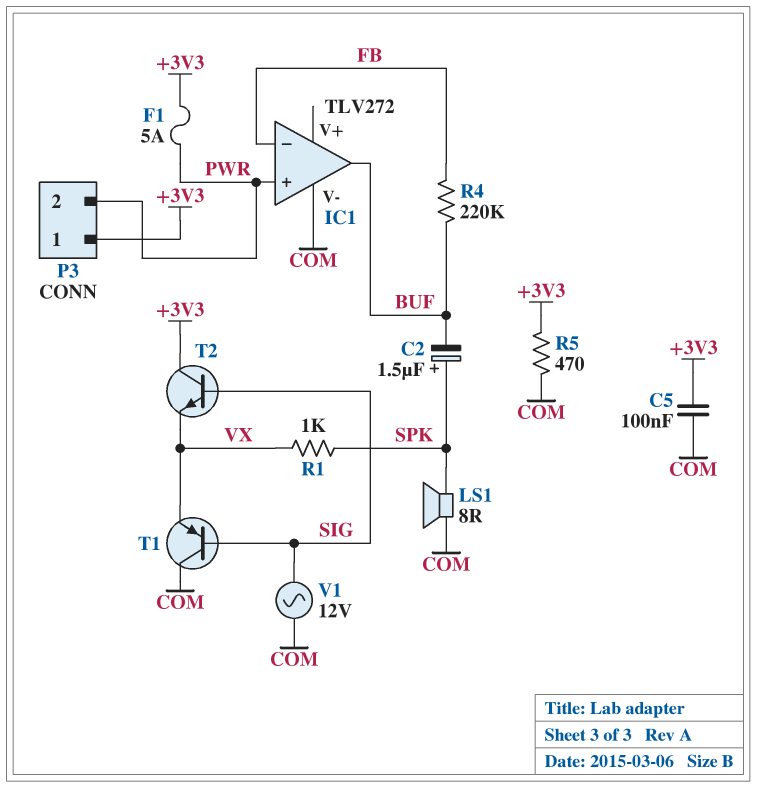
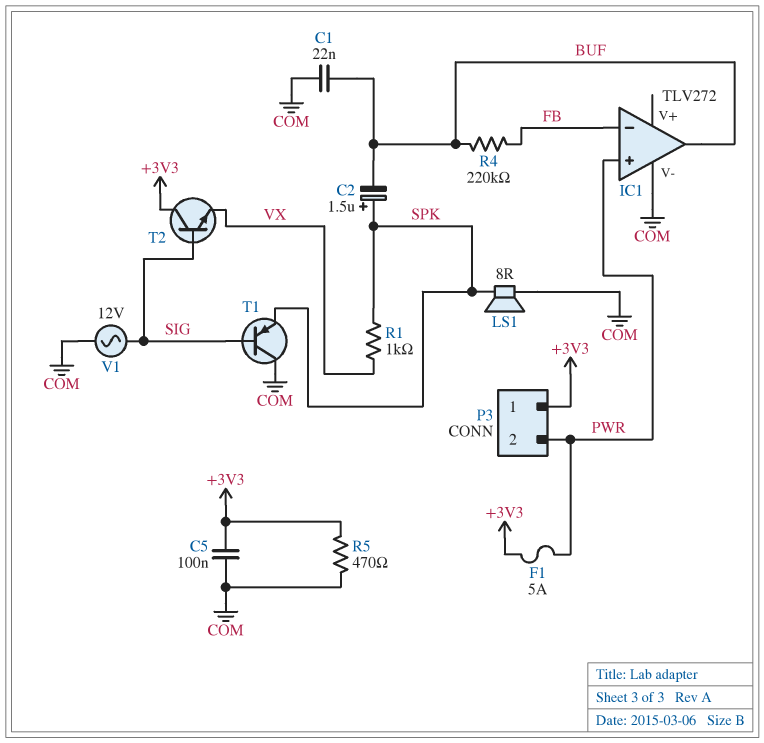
C1: none -> 22nF (BUF, COM)
T1: PNP (B SIG, C COM, E VX) -> PNP (B SIG, C COM, E SPK)

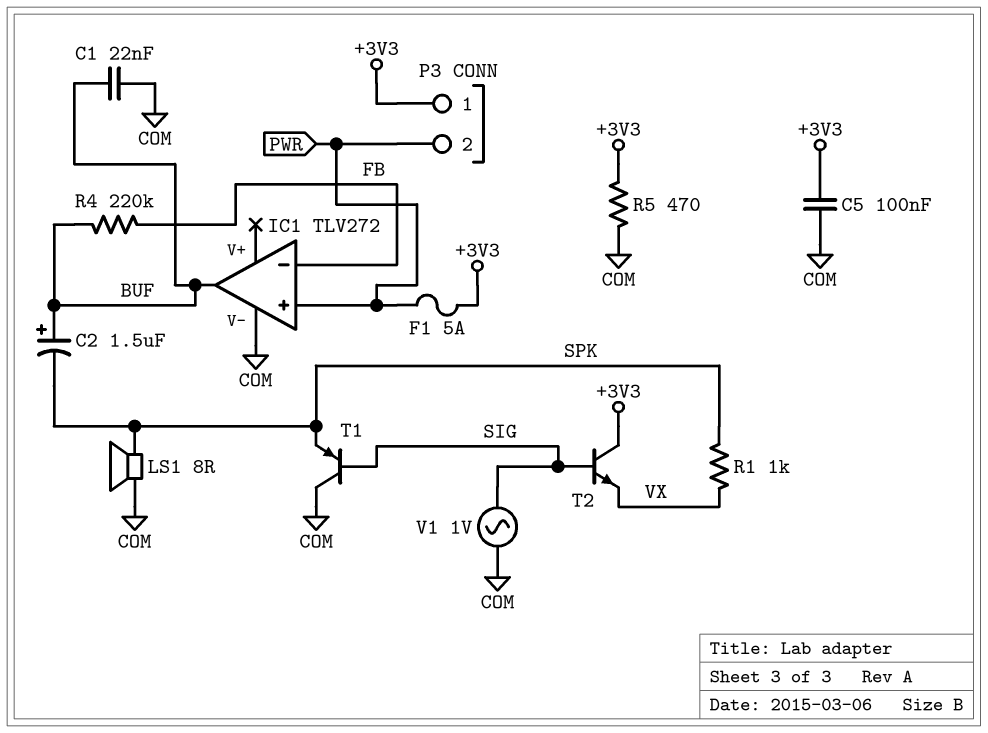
C2: 1.5uF (plus SPK, minus BUF) -> 1.5uF (plus BUF, minus SPK)
V1: AC 12V (COM, SIG) -> AC 1V (COM, SIG)

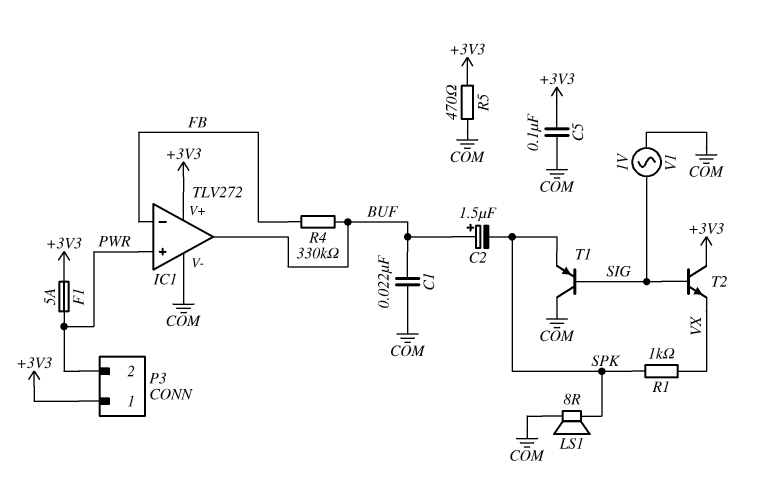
IC1 pin V+: none -> +3V3
R4: 220k (BUF, FB) -> 330k (BUF, FB)

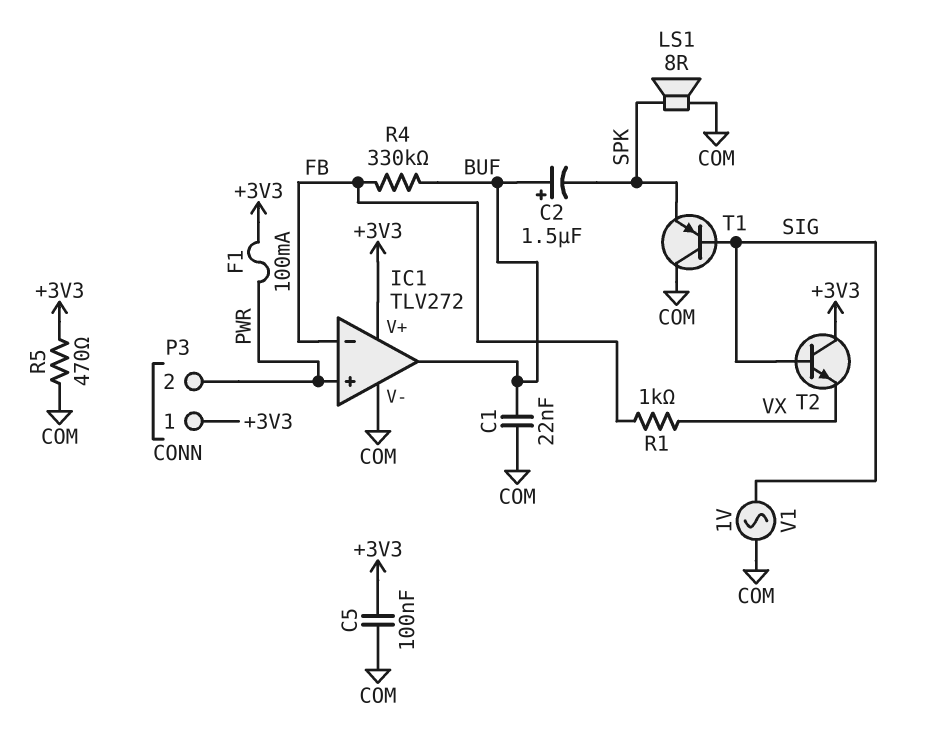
F1: 5A (+3V3, PWR) -> 100mA (+3V3, PWR)
R1: 1k (SPK, VX) -> 1k (FB, VX)

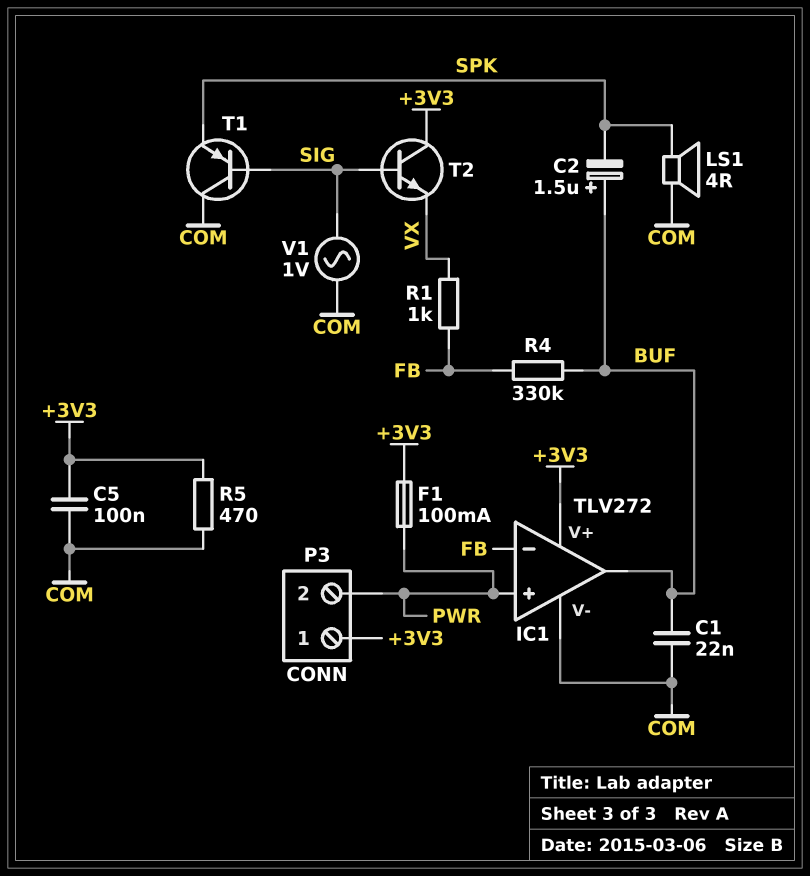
LS1: speaker 8R (COM, SPK) -> speaker 4R (COM, SPK)

